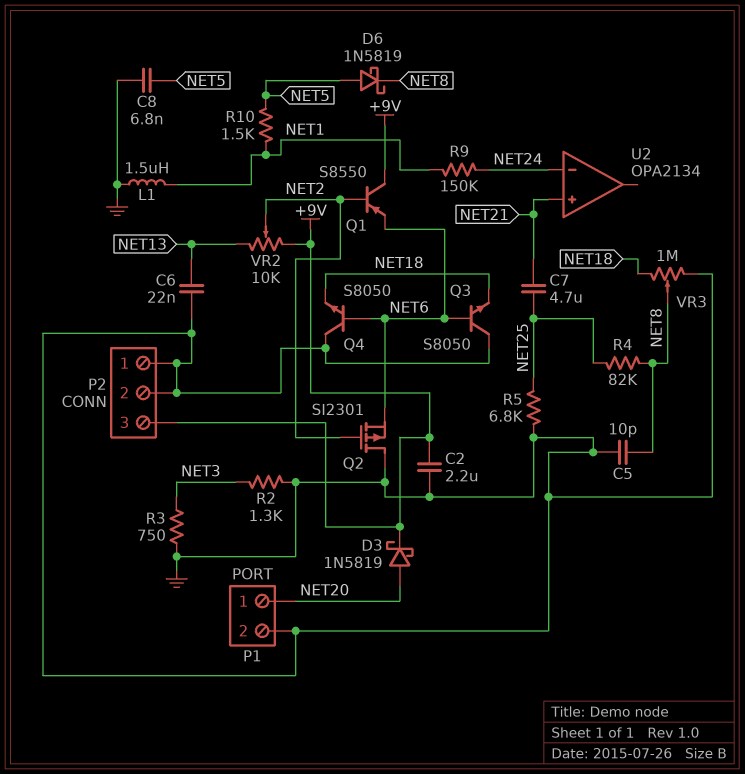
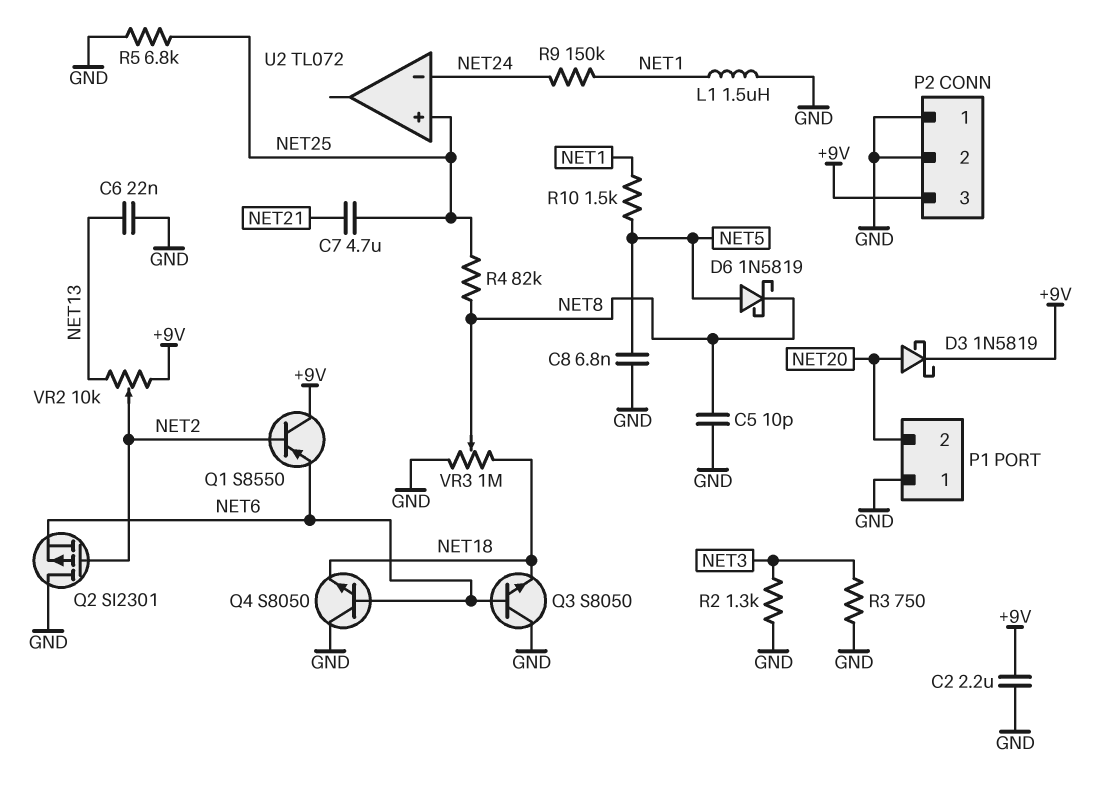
P1 pin 1: NET20 -> GND
P1 pin 2: GND -> NET20
U2: OPA2134 -> TL072
U2 pin in+: NET21 -> NET25

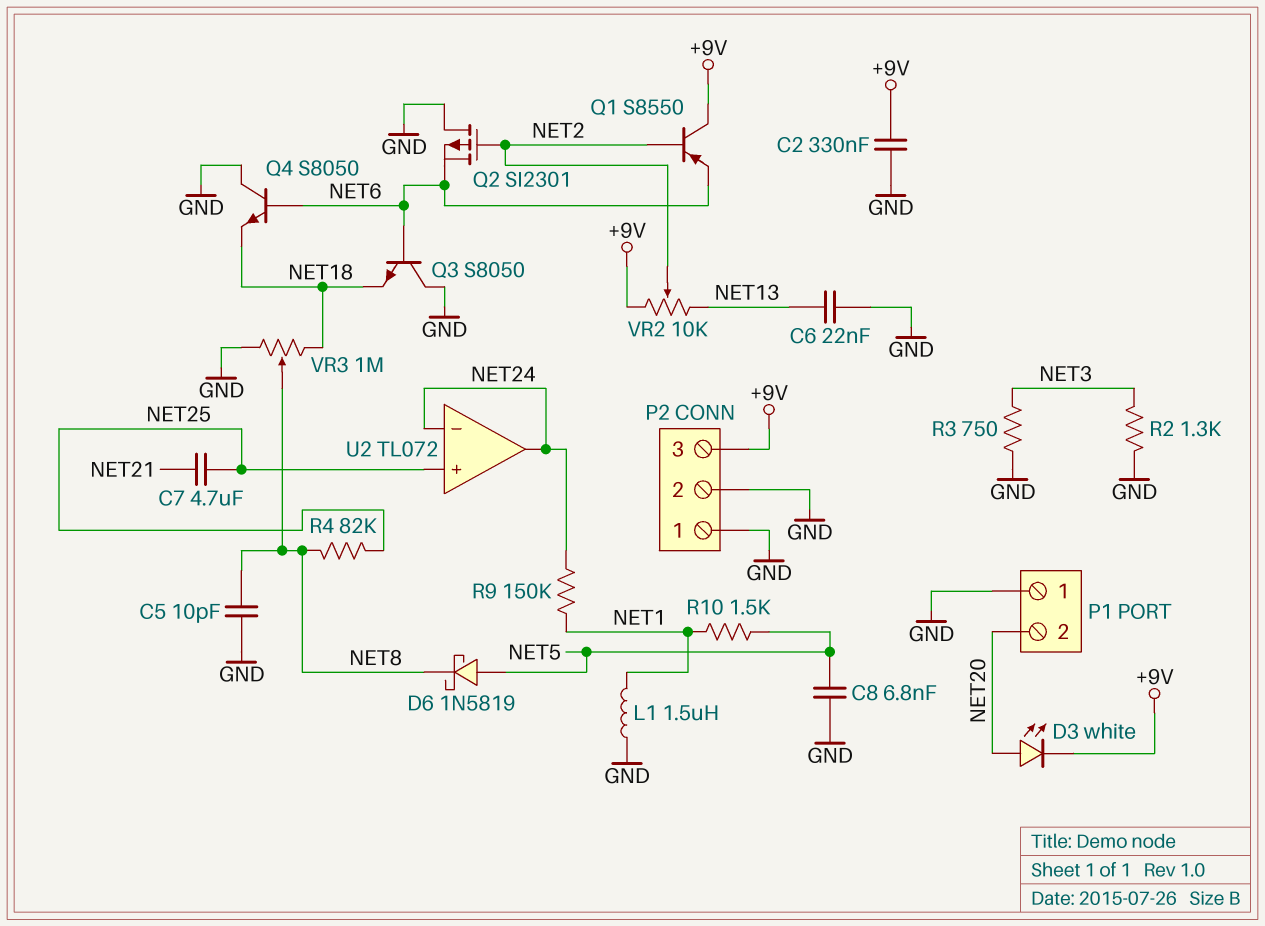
C2: 2.2uF (+9V, GND) -> 330nF (+9V, GND)
D3: schottky 1N5819 (A NET20, K +9V) -> LED white (A NET20, K +9V)
R5: 6.8k (GND, NET25) -> none
U2 pin out: none -> NET24

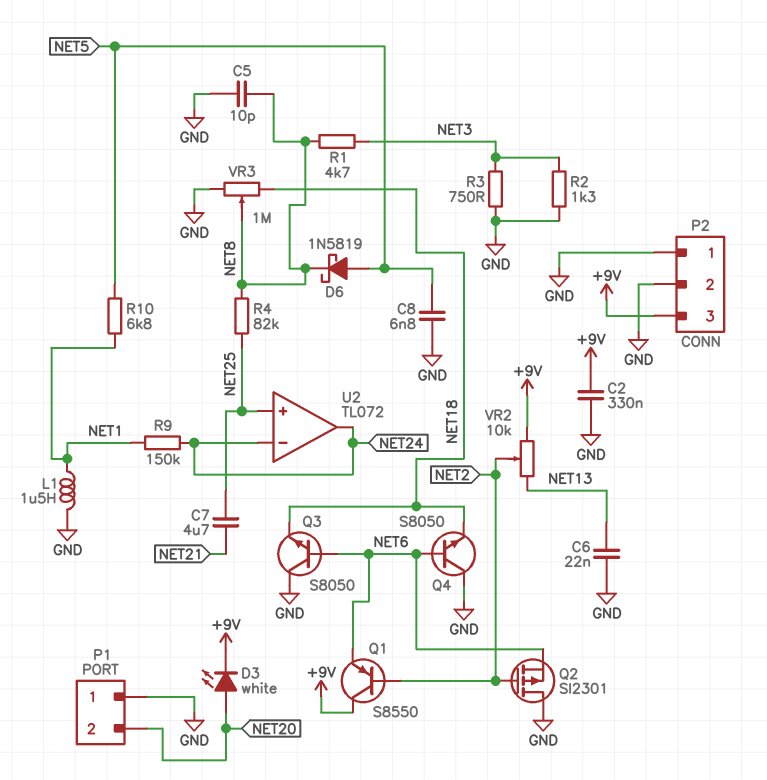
R1: none -> 4.7k (NET3, NET8)
R10: 1.5k (NET1, NET5) -> 6.8k (NET1, NET5)

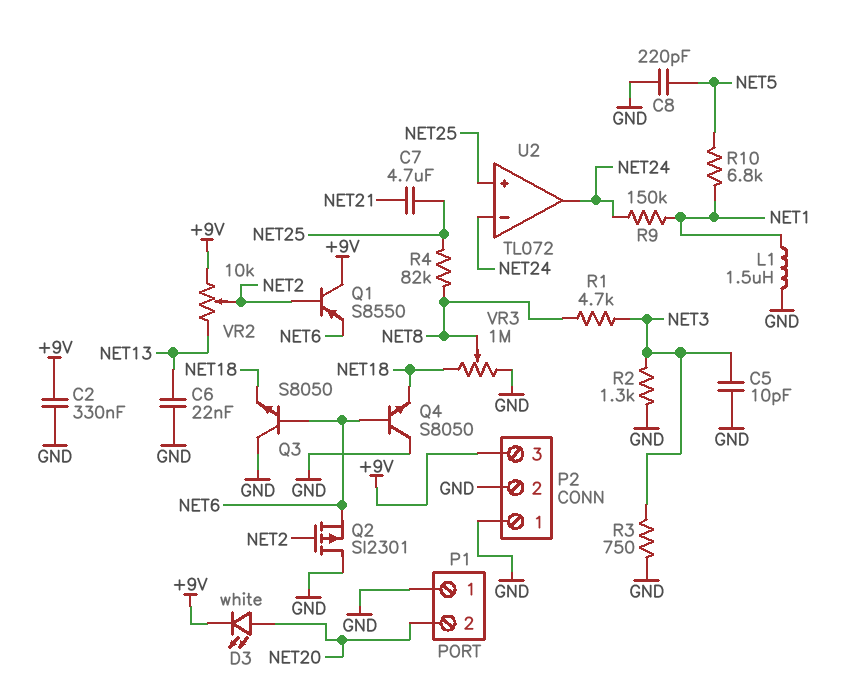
C5: 10pF (GND, NET8) -> 10pF (GND, NET3)
C8: 6.8nF (GND, NET5) -> 220pF (GND, NET5)
D6: schottky 1N5819 (A NET5, K NET8) -> none

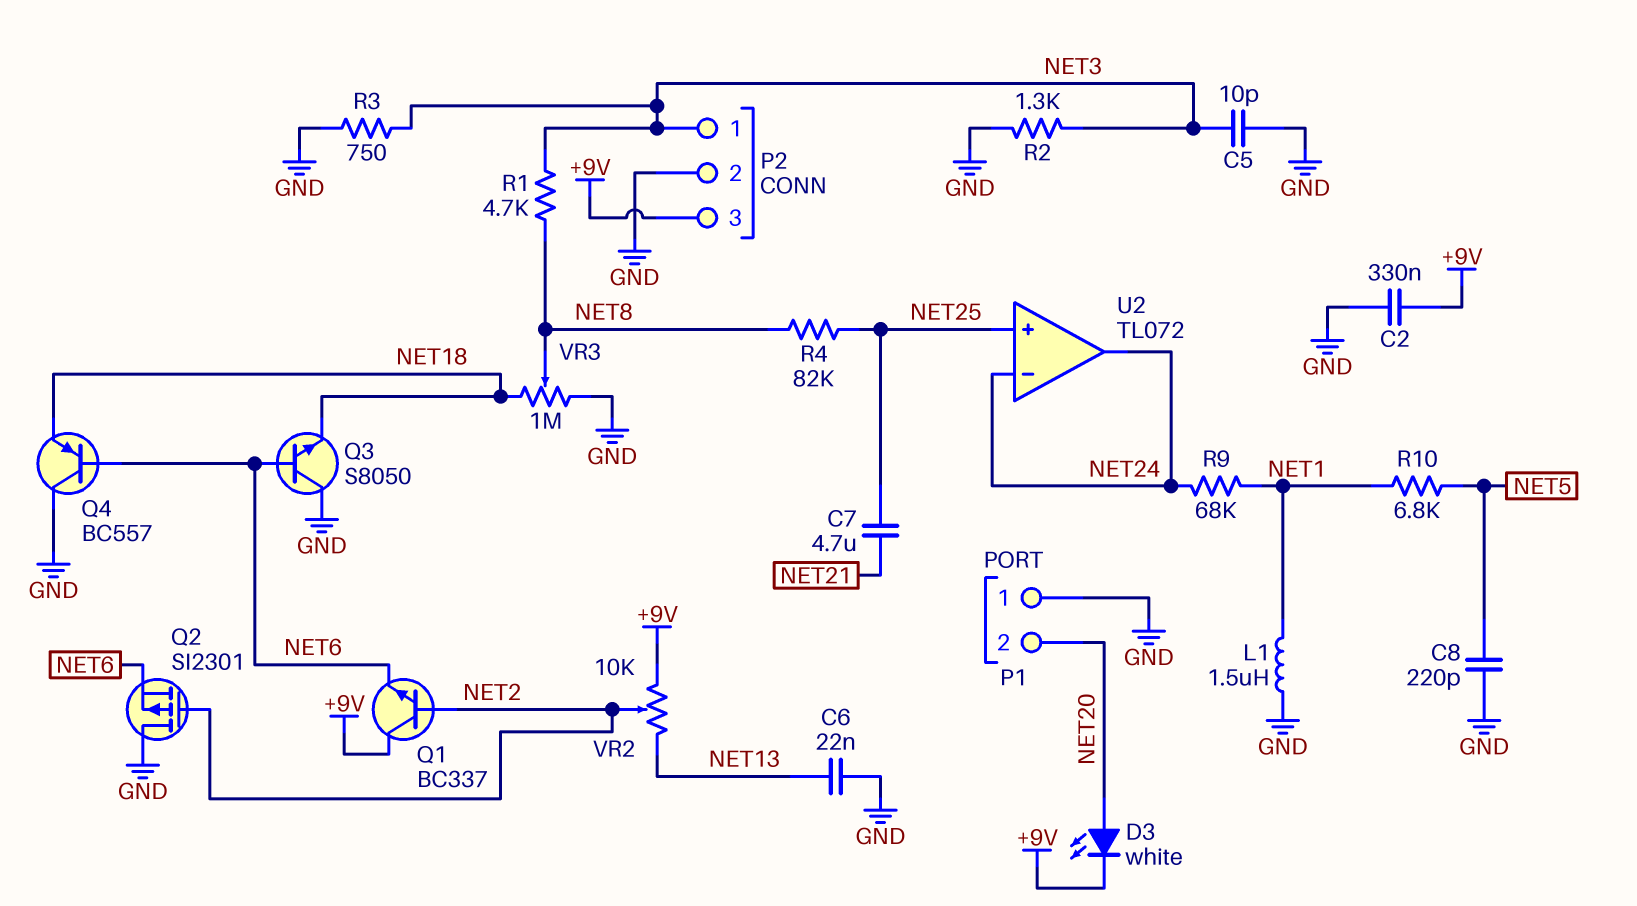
P2 pin 1: GND -> NET3
Q1: PNP S8550 (B NET2, C +9V, E NET6) -> NPN BC337 (B NET2, C +9V, E NET6)
Q4: NPN S8050 (B NET6, C GND, E NET18) -> PNP BC557 (B NET6, C GND, E NET18)
R9: 150k (NET1, NET24) -> 68k (NET1, NET24)

